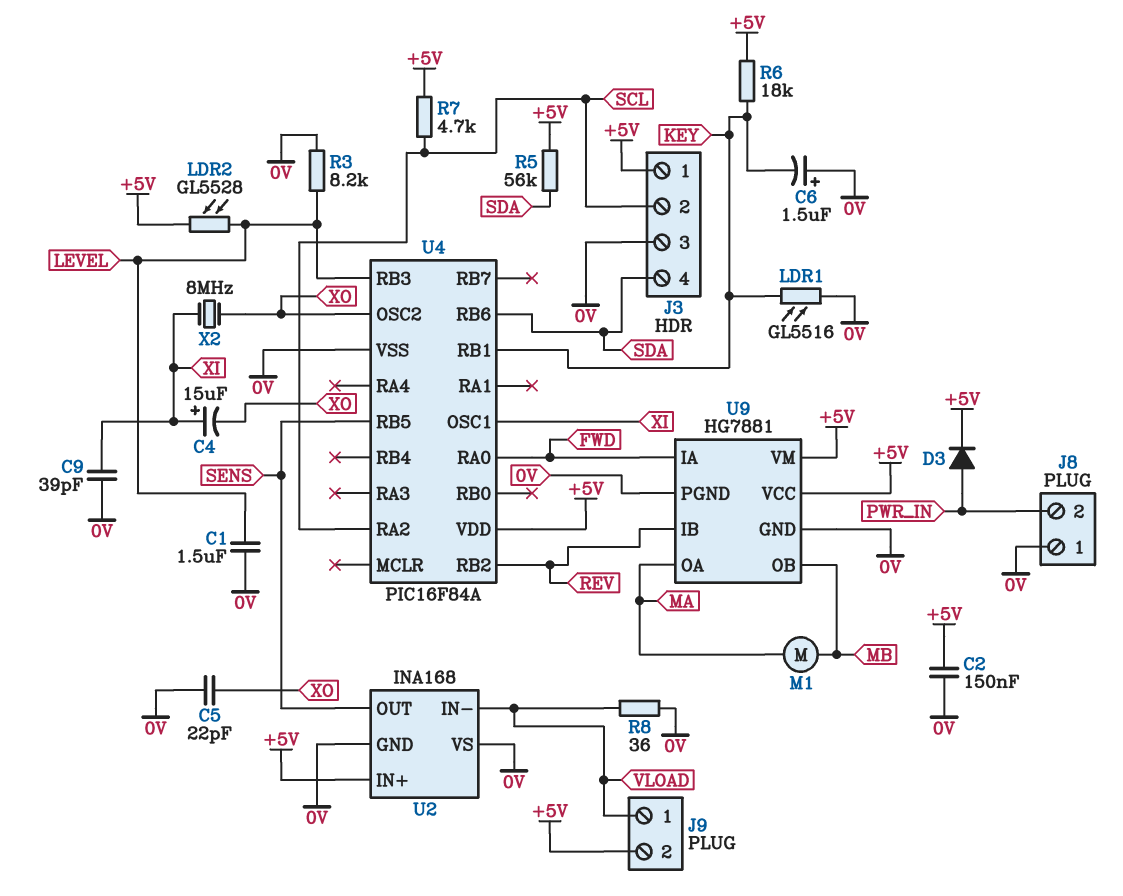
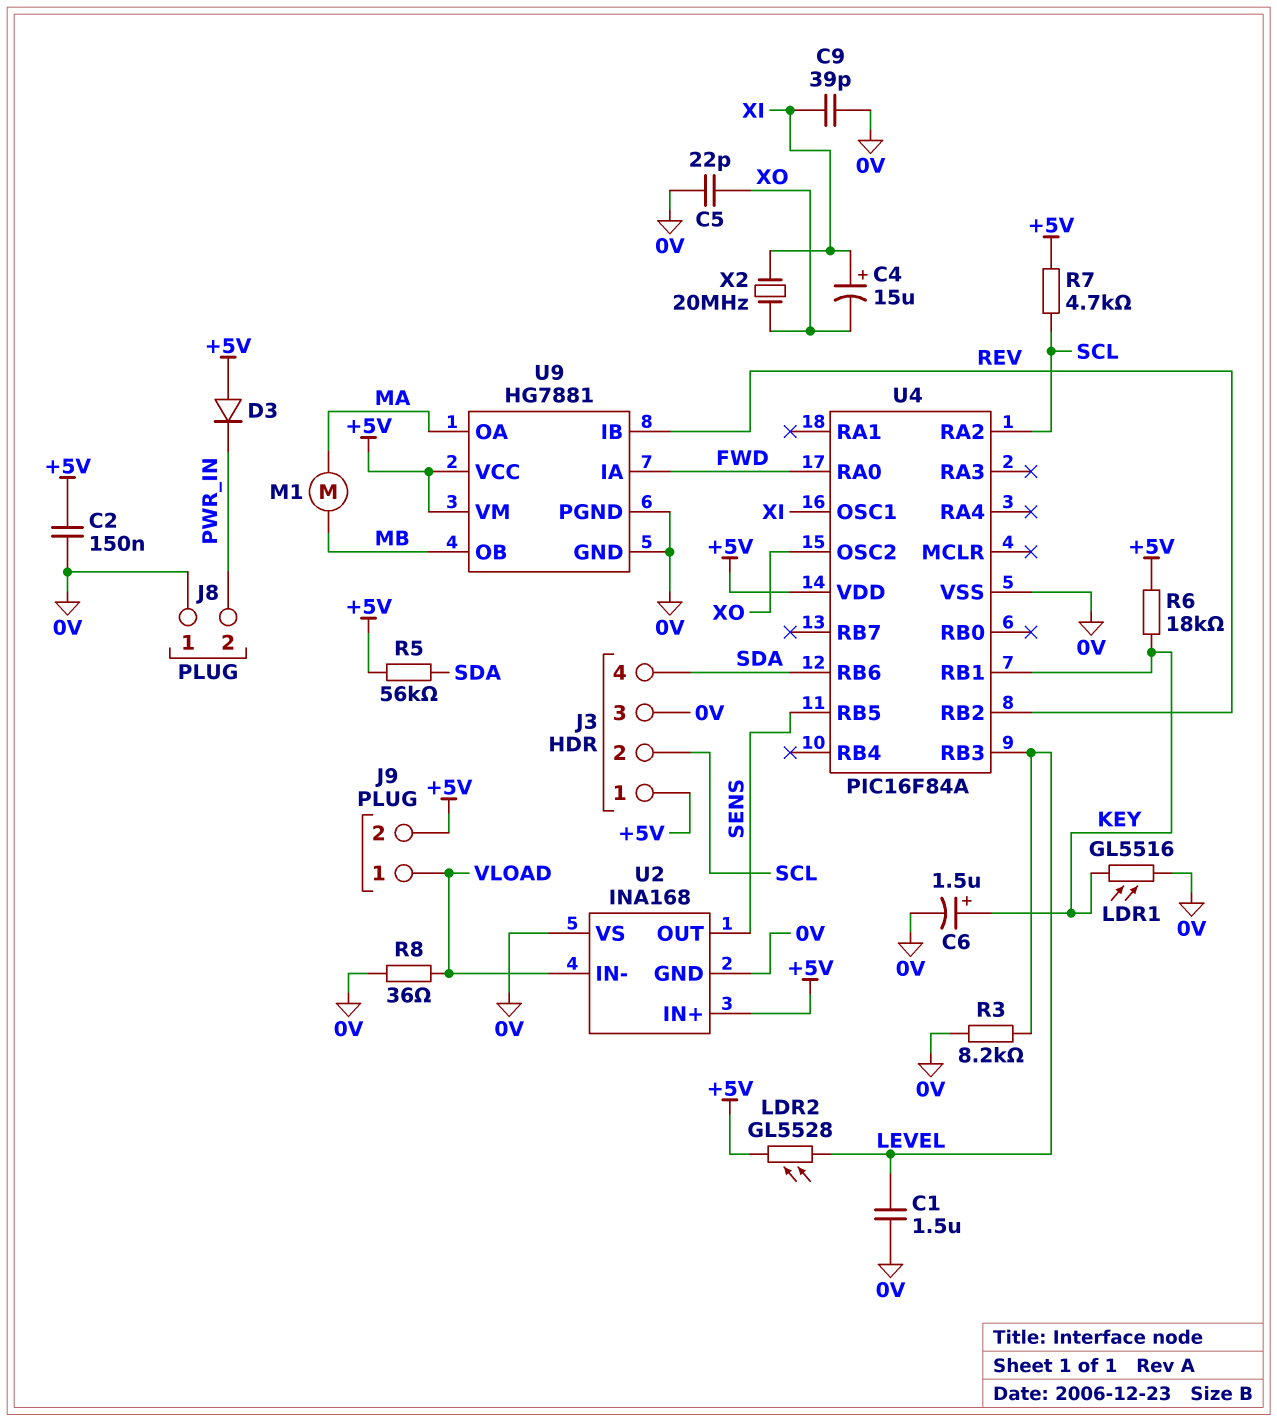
C6: 1.5uF (plus 0V, minus KEY) -> 1.5uF (plus KEY, minus 0V)
D3: diode (A PWR_IN, K +5V) -> diode (A +5V, K PWR_IN)
X2: 8MHz (XI, XO) -> 20MHz (XI, XO)

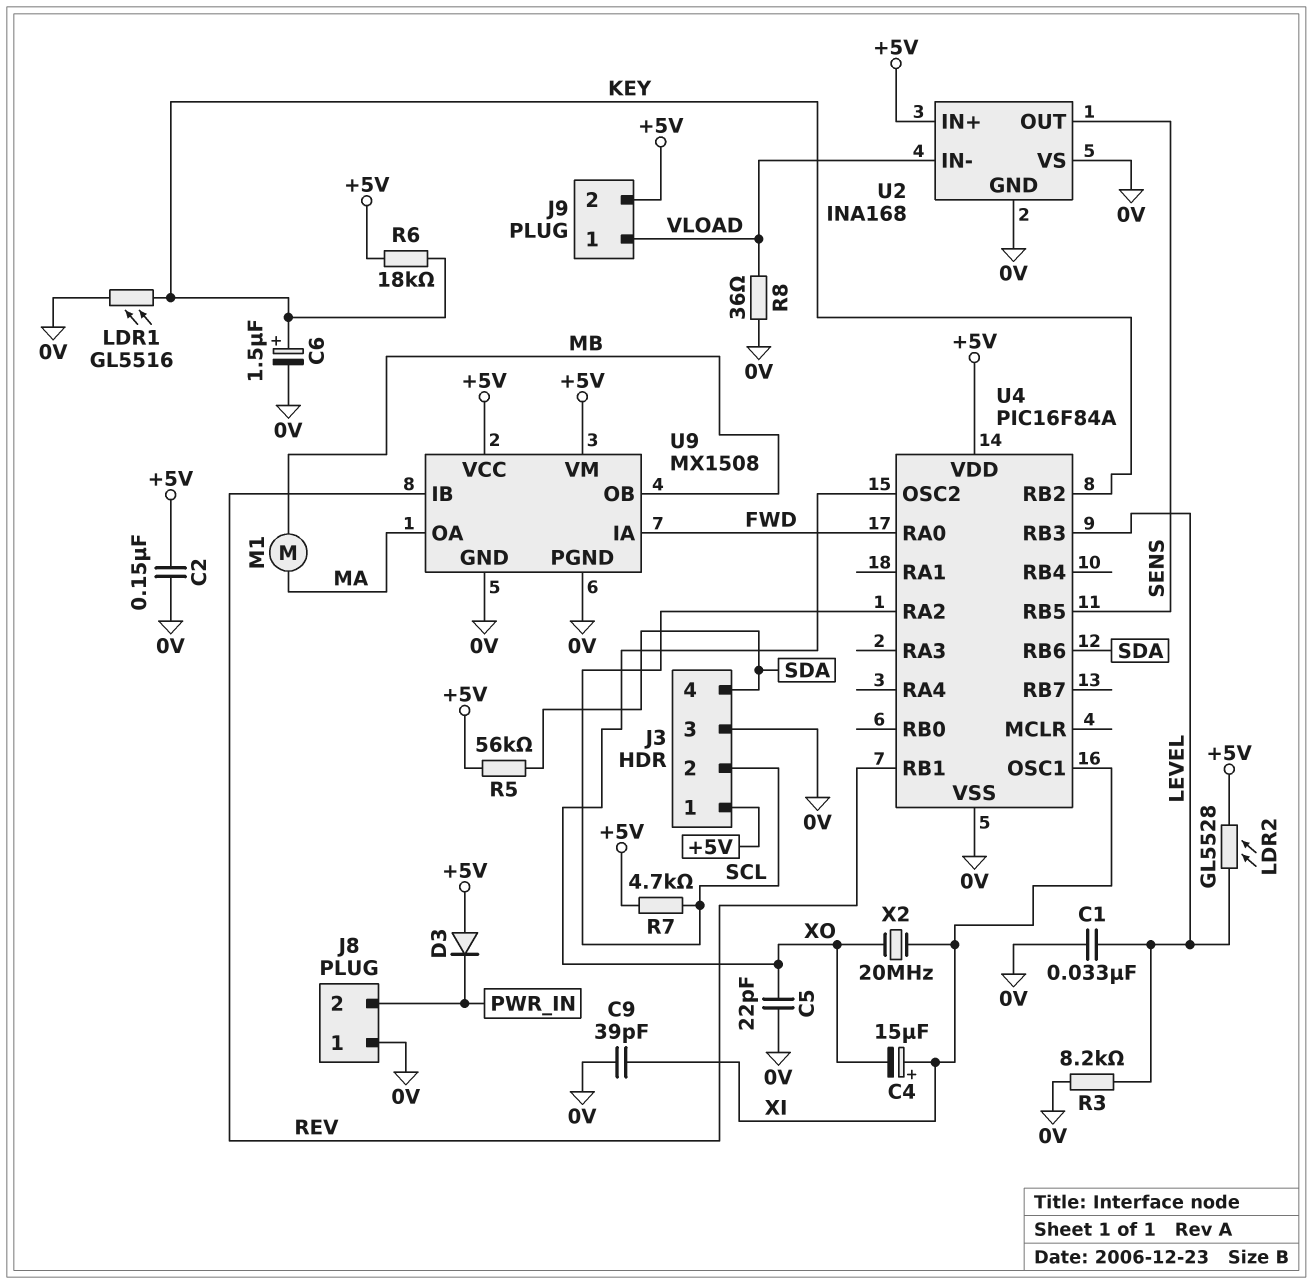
C1: 1.5uF (0V, LEVEL) -> 33nF (0V, LEVEL)
U4 pin RB1: KEY -> REV
U4 pin RB2: REV -> KEY
U9: HG7881 -> MX1508

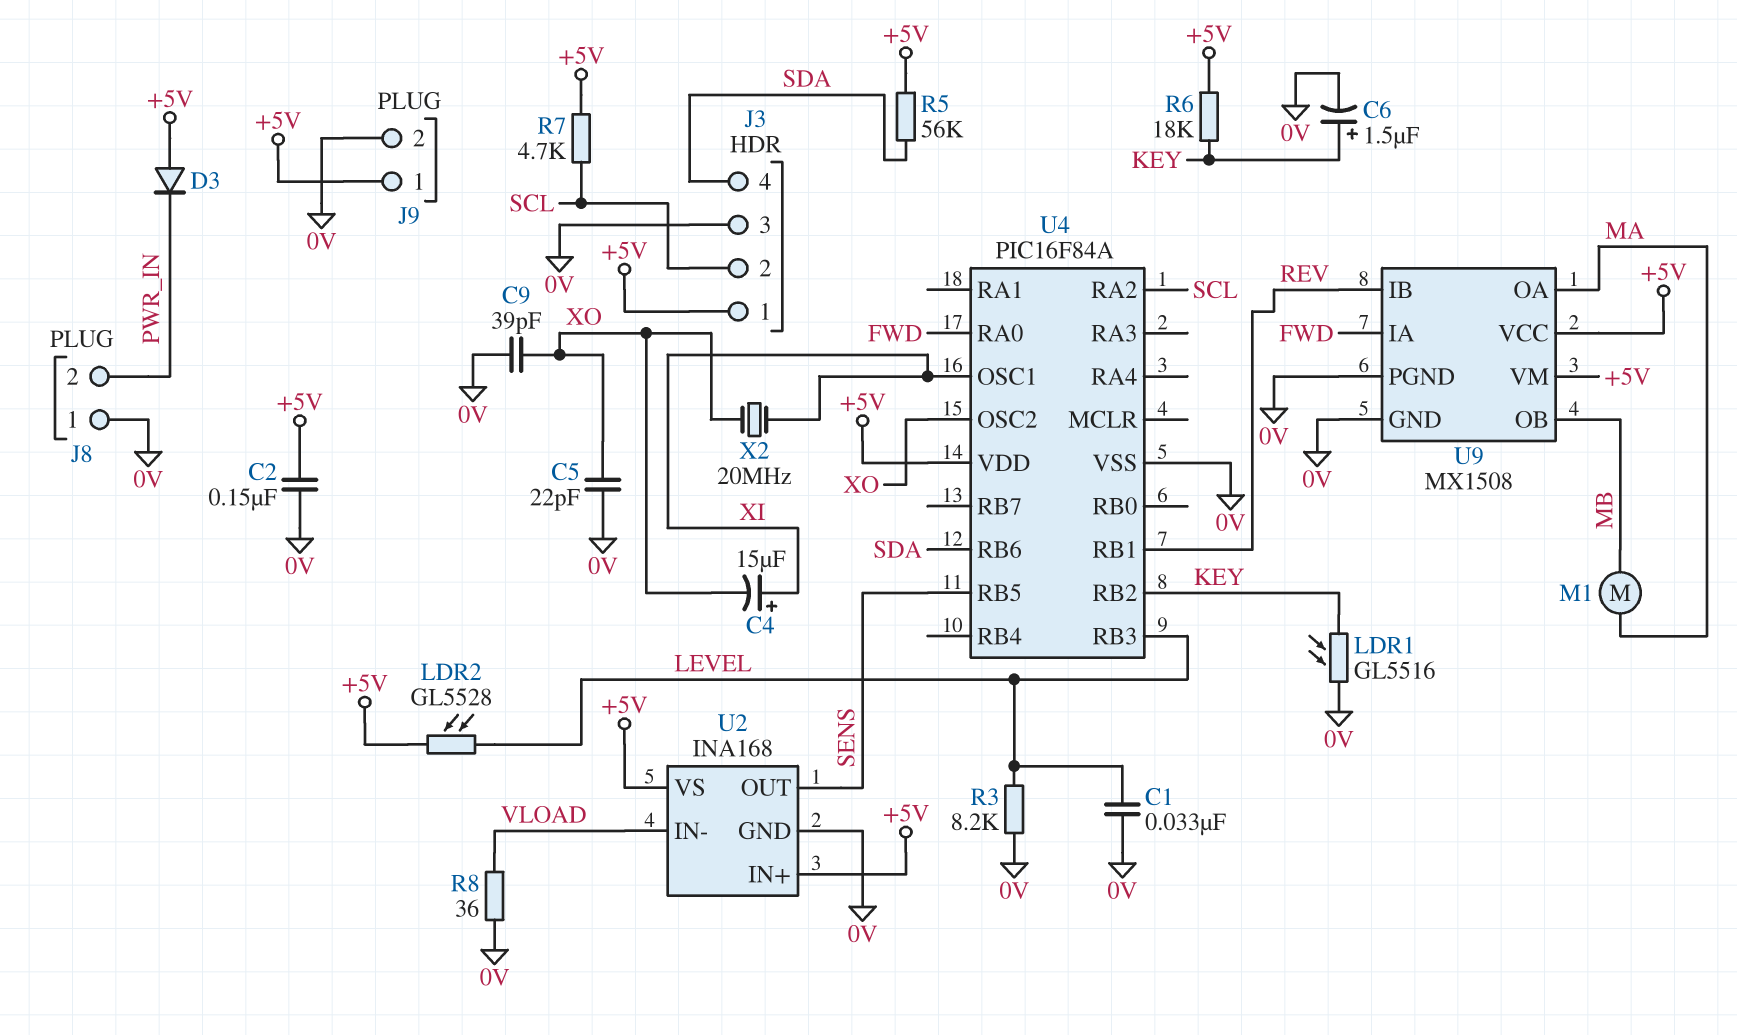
C9: 39pF (0V, XI) -> 39pF (0V, XO)
J9 pin 1: VLOAD -> +5V
J9 pin 2: +5V -> 0V
U2 pin VS: 0V -> +5V

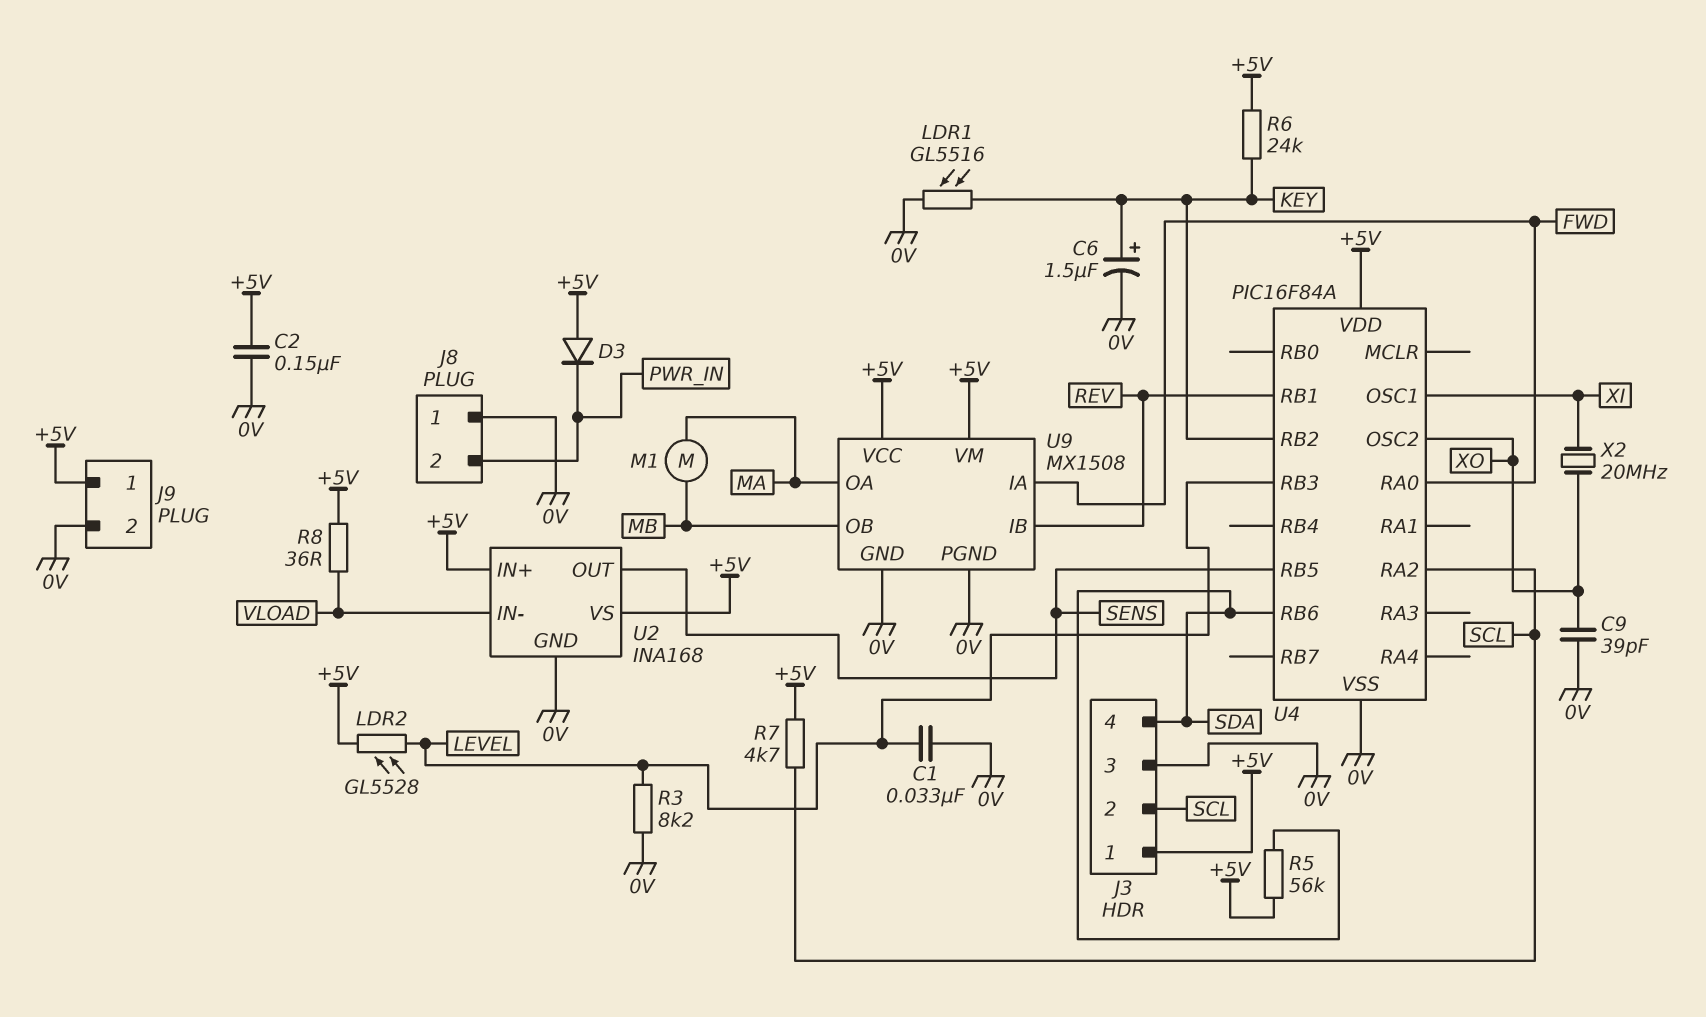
C4: 15uF (plus XI, minus XO) -> none
C5: 22pF (0V, XO) -> none
R6: 18k (+5V, KEY) -> 24k (+5V, KEY)
R8: 36 (0V, VLOAD) -> 36 (+5V, VLOAD)

